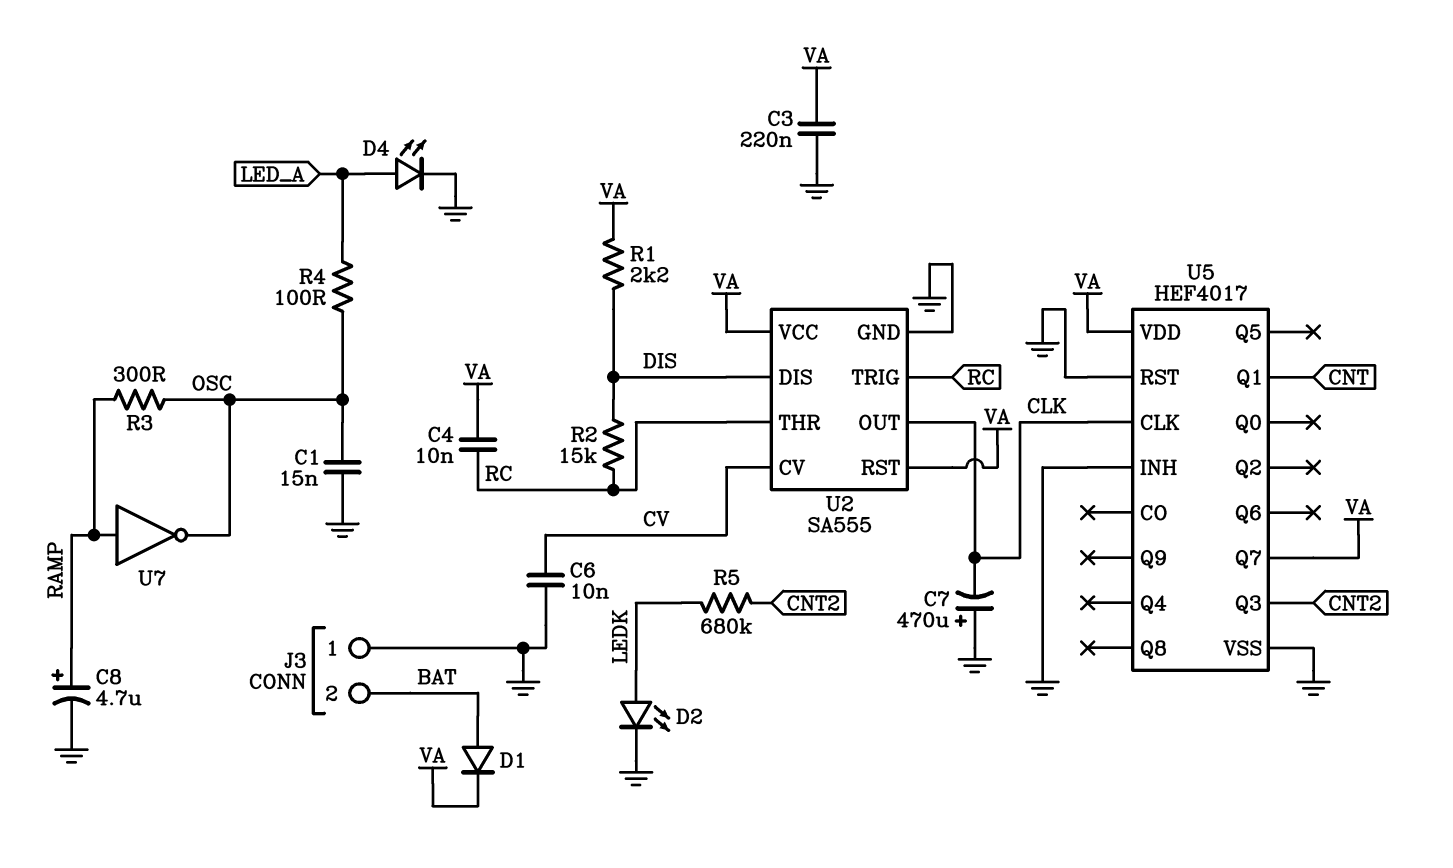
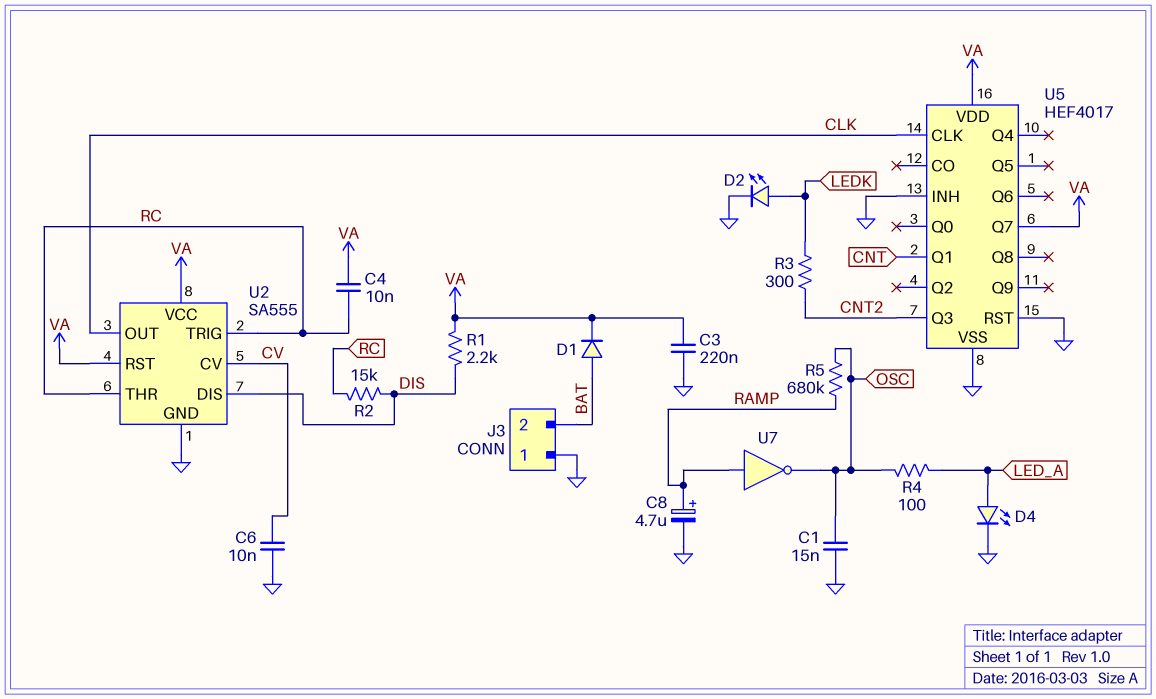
C7: 470uF (plus GND, minus CLK) -> none
R3: 300 (OSC, RAMP) -> 300 (CNT2, LEDK)
R5: 680k (CNT2, LEDK) -> 680k (OSC, RAMP)

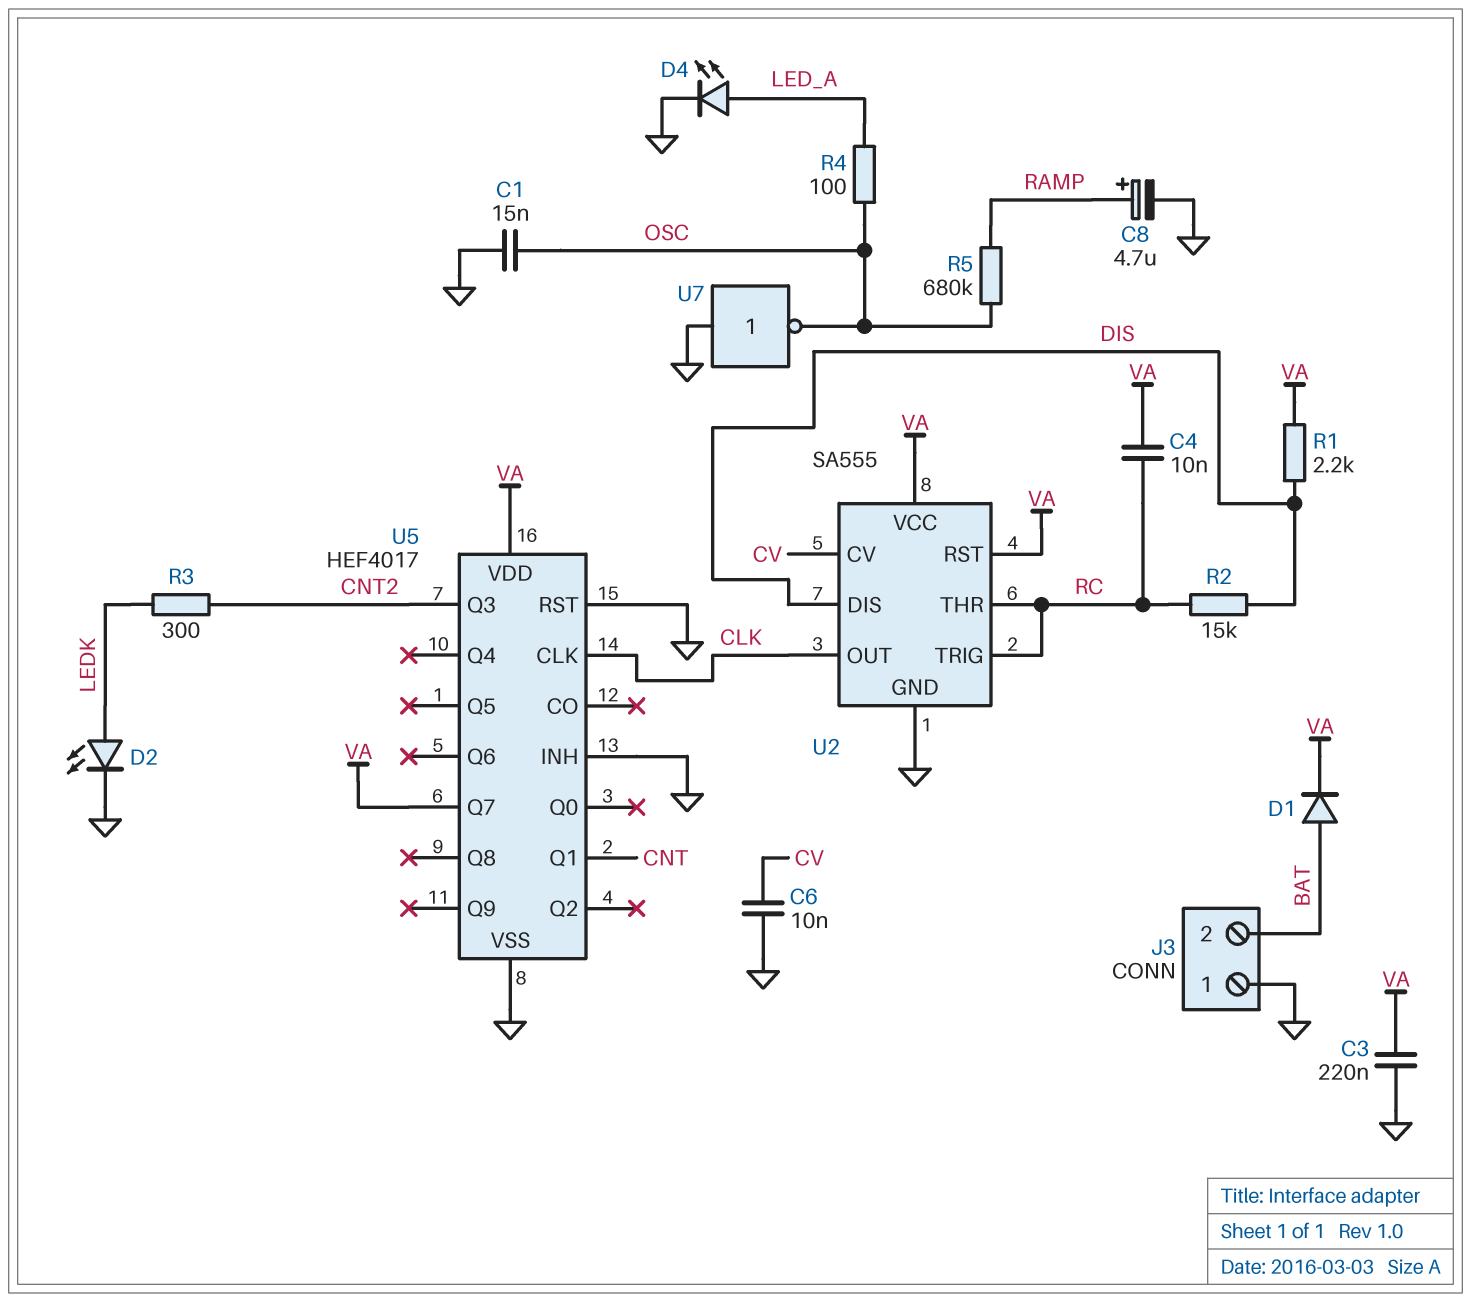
U7: NOT (in RAMP, out OSC) -> NOT (in GND, out OSC)

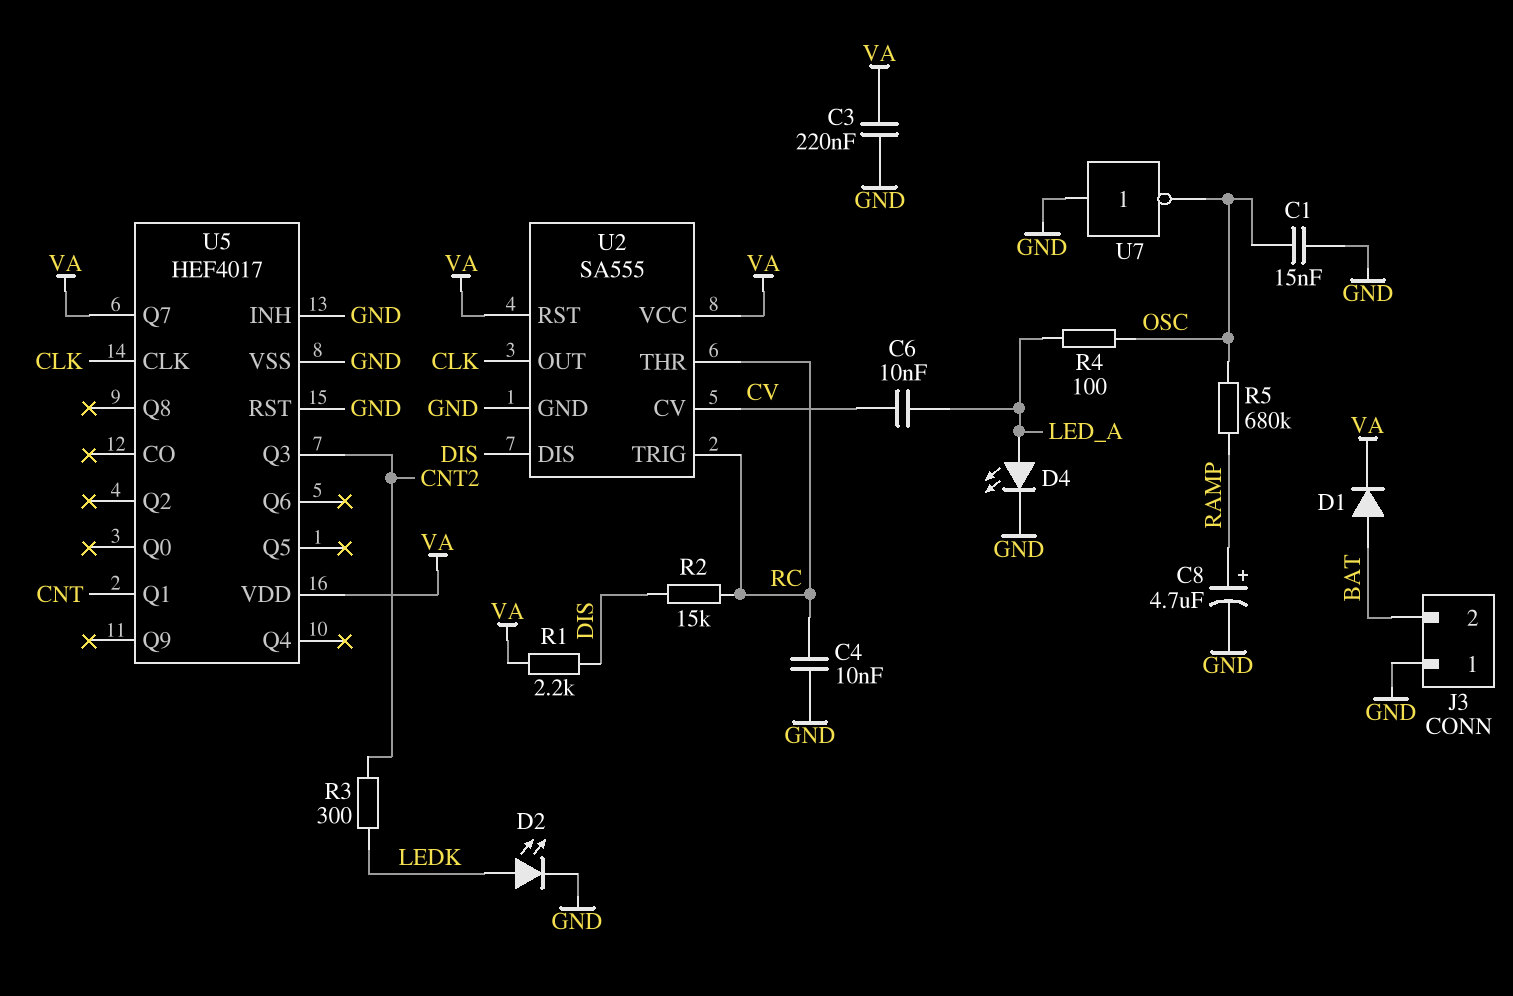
C4: 10nF (RC, VA) -> 10nF (GND, RC)
C6: 10nF (CV, GND) -> 10nF (CV, LED_A)

